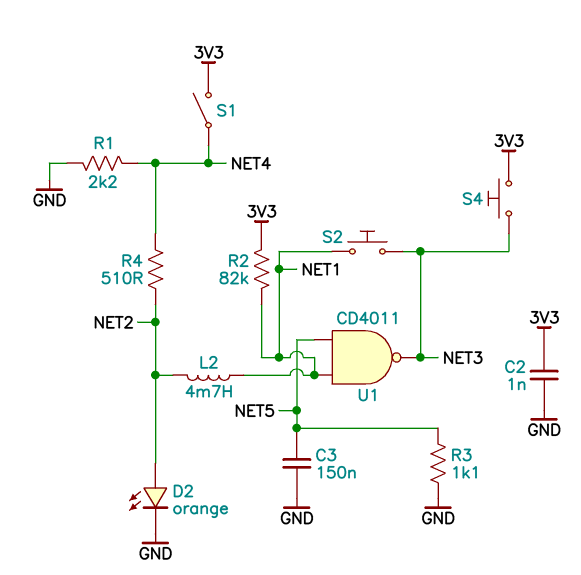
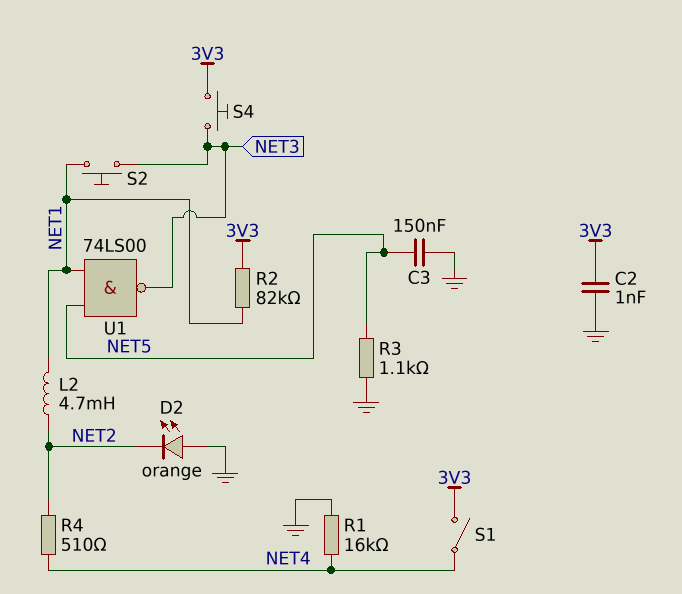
D2: LED orange (A NET2, K GND) -> LED orange (A GND, K NET2)
R1: 2.2k (GND, NET4) -> 16k (GND, NET4)
U1: NAND CD4011 (in NET1, in NET5, out NET3) -> NAND 74LS00 (in NET1, in NET5, out NET3)

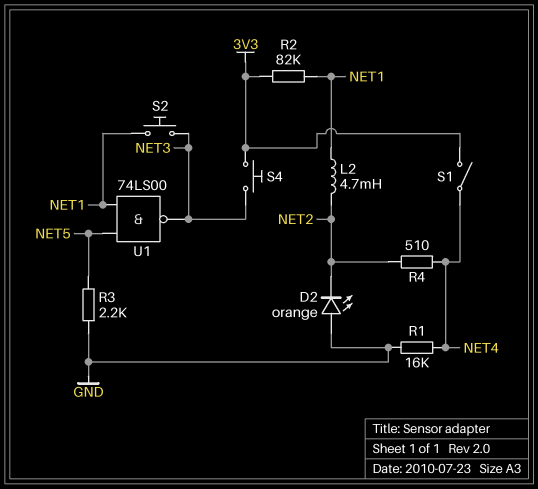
C2: 1nF (3V3, GND) -> none
C3: 150nF (GND, NET5) -> none
R3: 1.1k (GND, NET5) -> 2.2k (GND, NET5)

